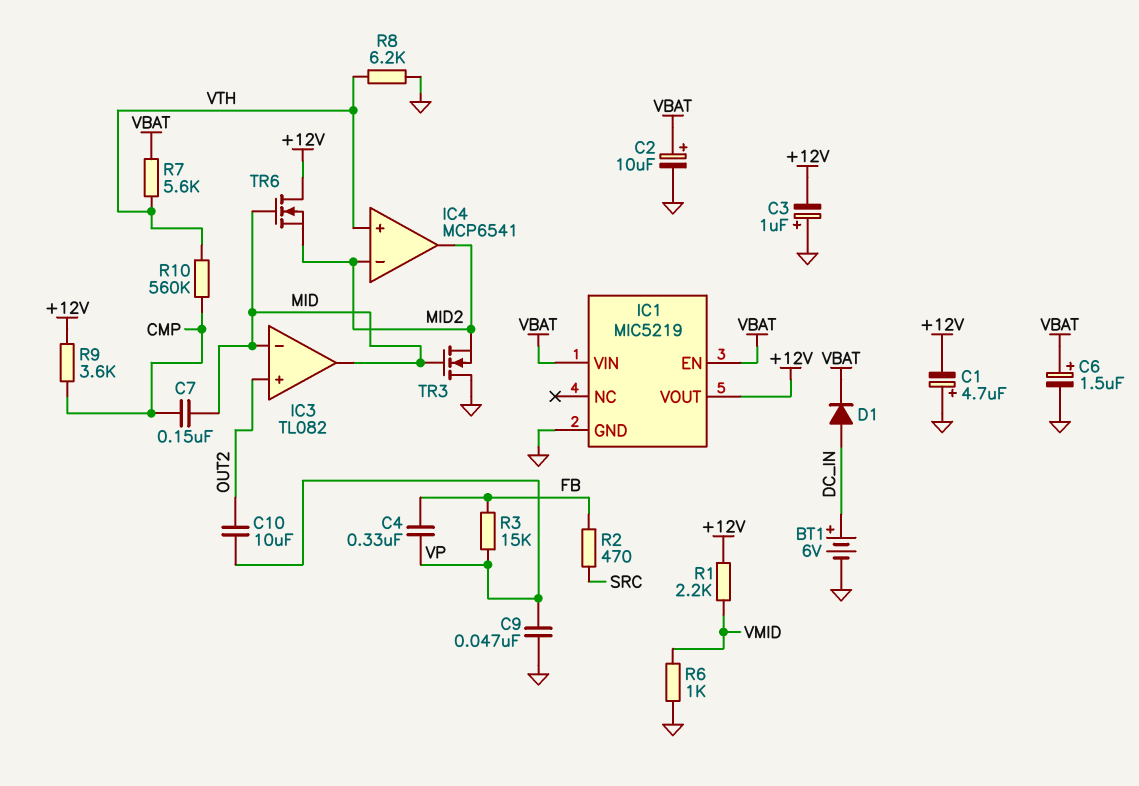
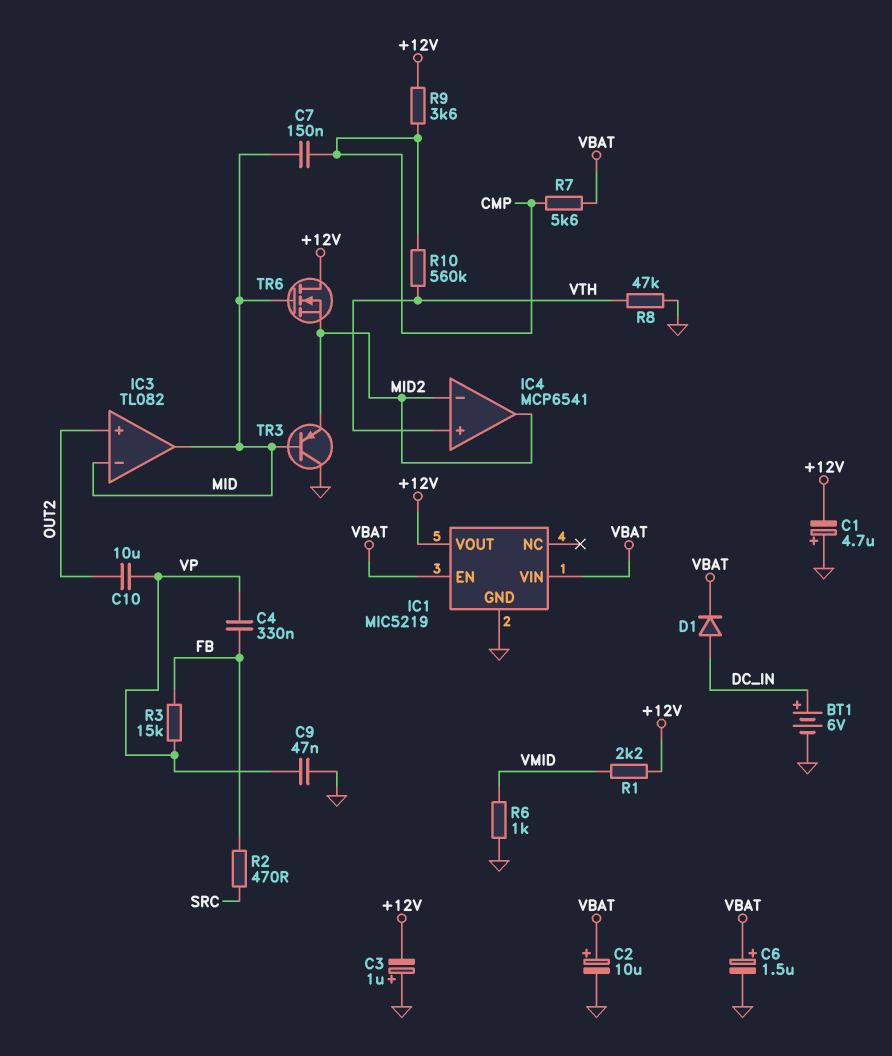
R7: 5.6k (VBAT, VTH) -> 5.6k (CMP, VBAT)
R8: 6.2k (GND, VTH) -> 47k (GND, VTH)
TR3: NMOS (G MID, D GND, S MID2) -> PNP (B MID, C GND, E MID2)

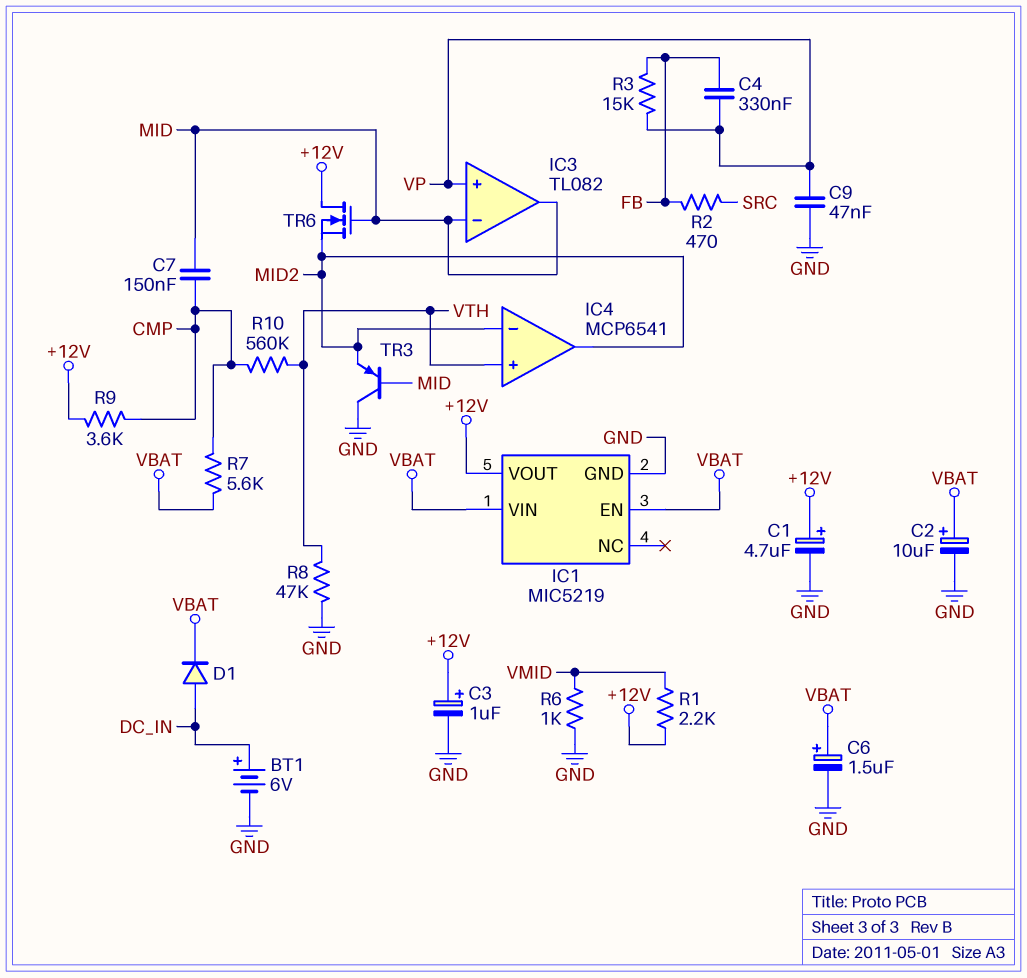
C1: 4.7uF (plus GND, minus +12V) -> 4.7uF (plus +12V, minus GND)
C3: 1uF (plus GND, minus +12V) -> 1uF (plus +12V, minus GND)
C10: 10uF (OUT2, VP) -> none
IC3 pin in+: OUT2 -> VP

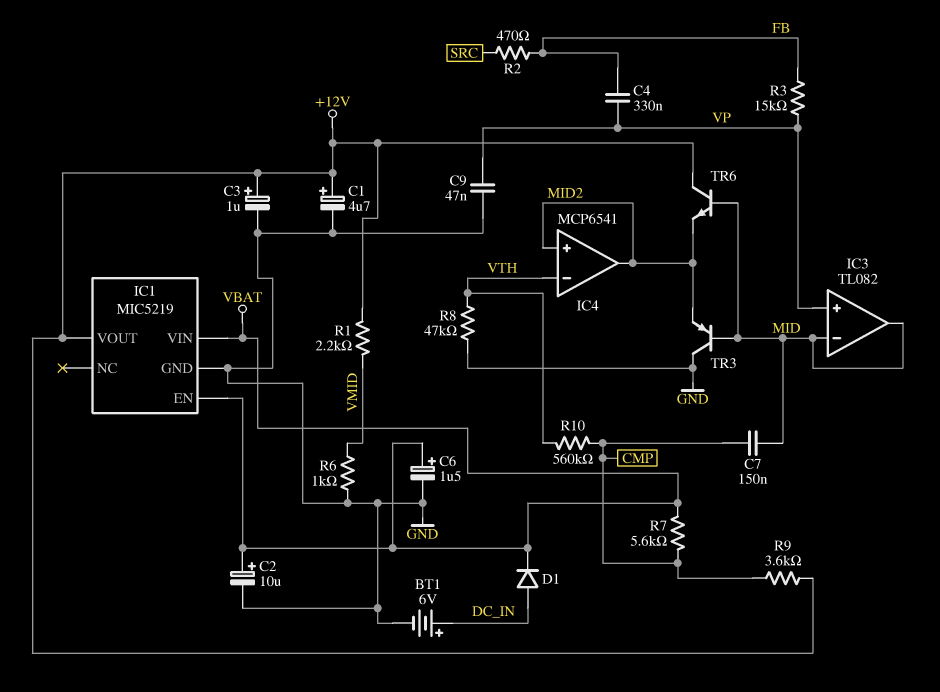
IC4 pin in+: VTH -> MID2
IC4 pin in-: MID2 -> VTH
TR6: NMOS (G MID, D +12V, S MID2) -> NPN (B MID, C +12V, E MID2)

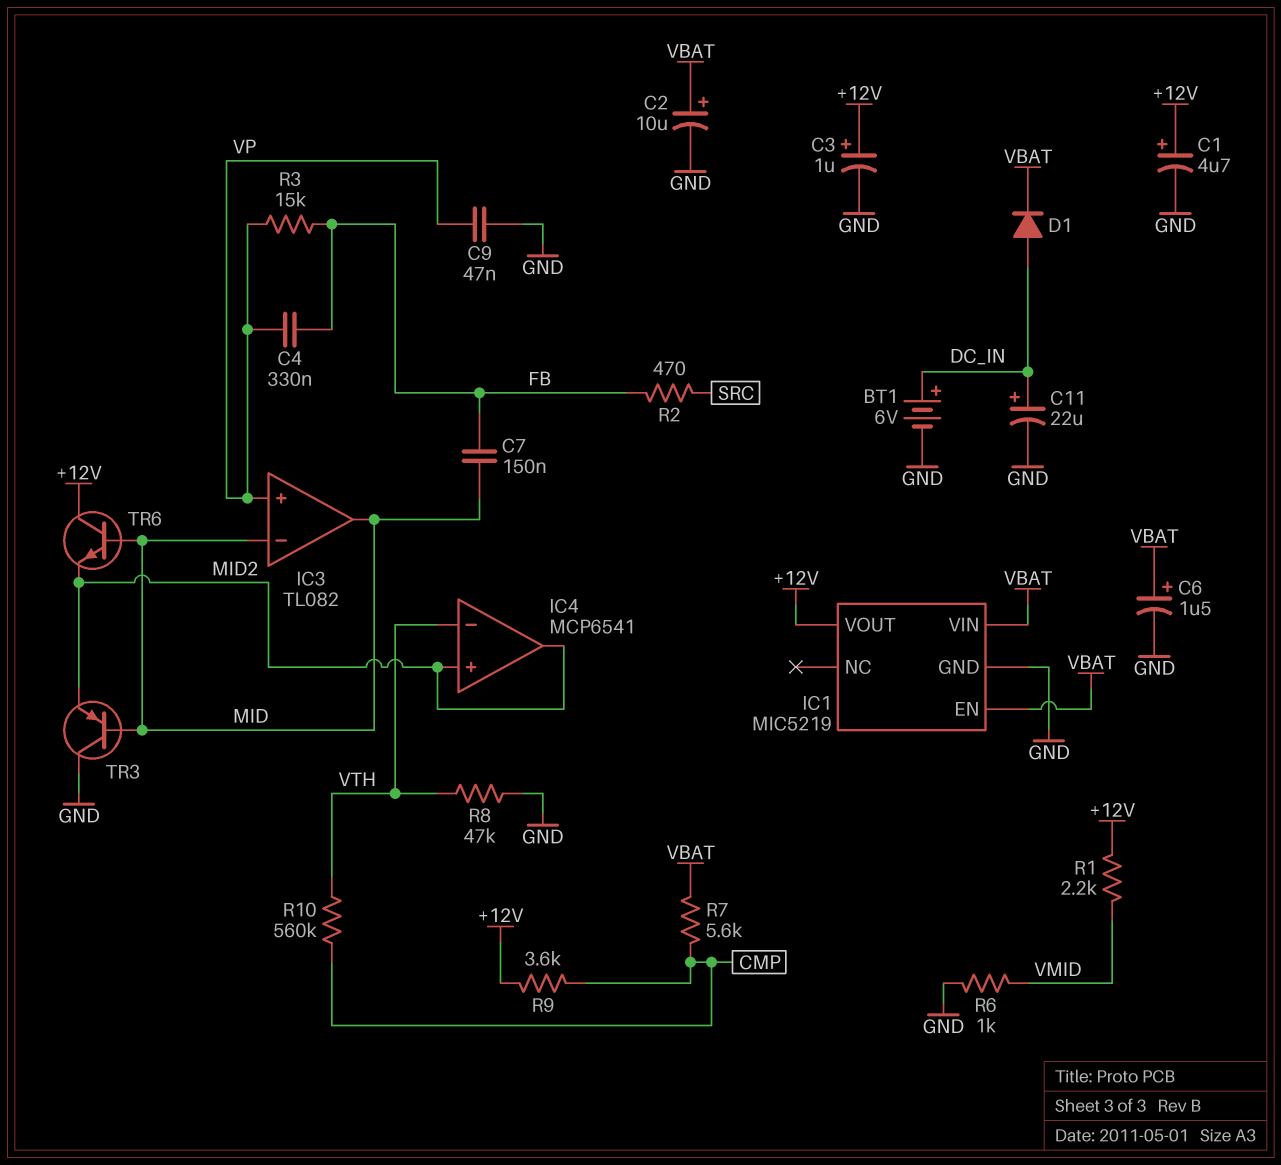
C7: 150nF (CMP, MID) -> 150nF (FB, MID)
C11: none -> 22uF (plus DC_IN, minus GND)

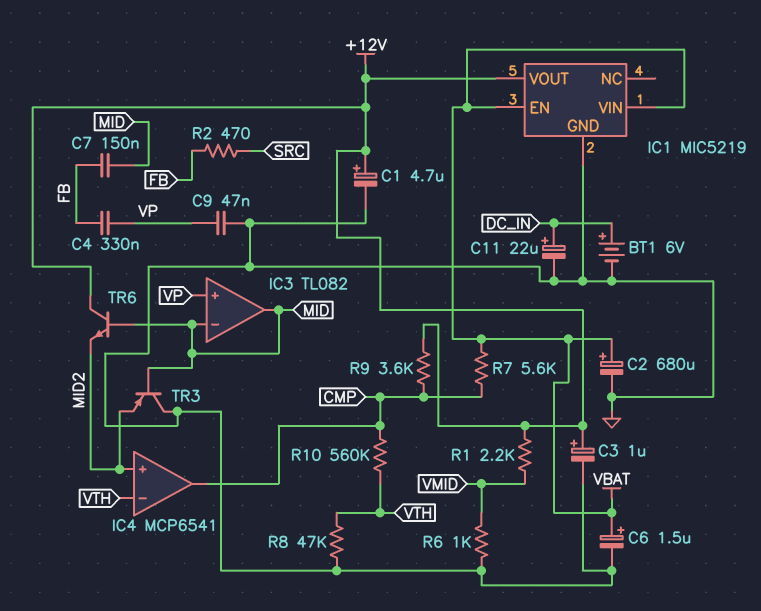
C2: 10uF (plus VBAT, minus GND) -> 680uF (plus VBAT, minus GND)
D1: diode (A DC_IN, K VBAT) -> none
IC4 pin out: MID2 -> CMP
R3: 15k (FB, VP) -> none

